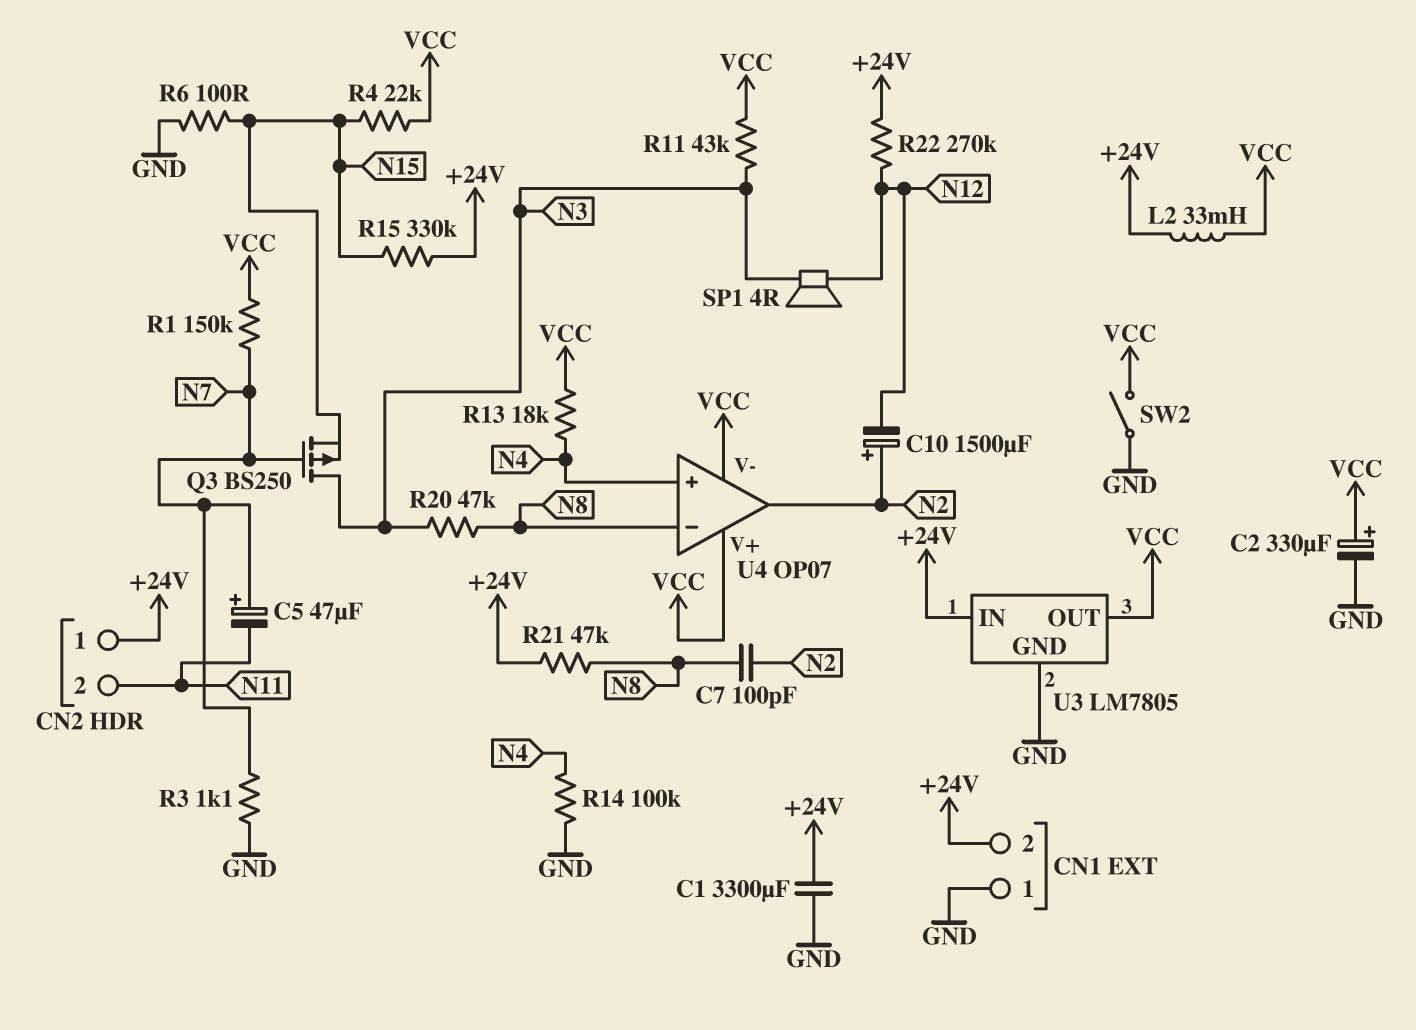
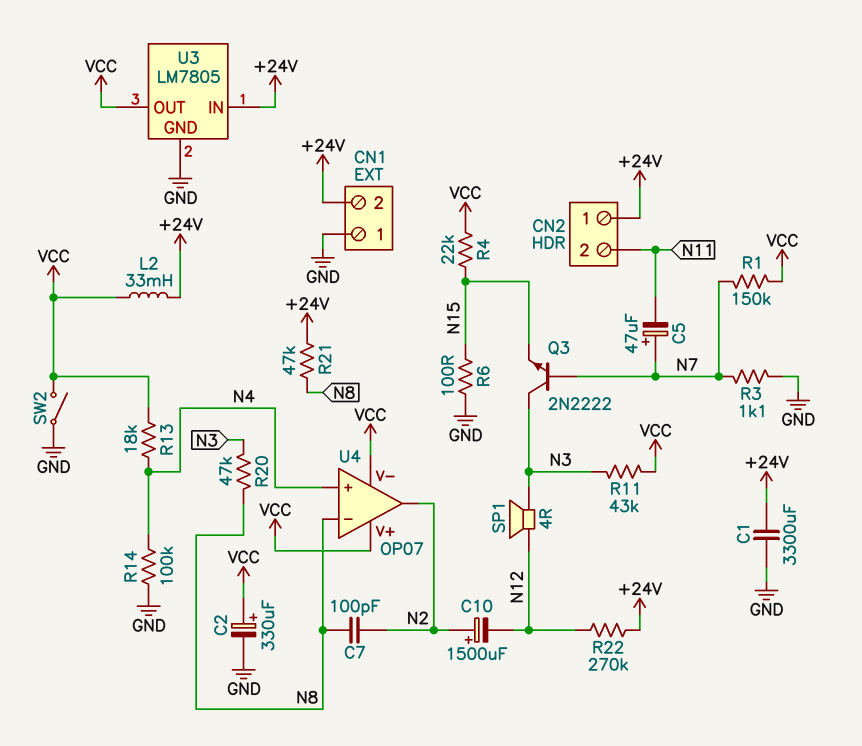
Q3: PMOS BS250 (G N7, D N3, S N15) -> NPN 2N2222 (B N7, C N3, E N15)
R15: 330k (+24V, N15) -> none

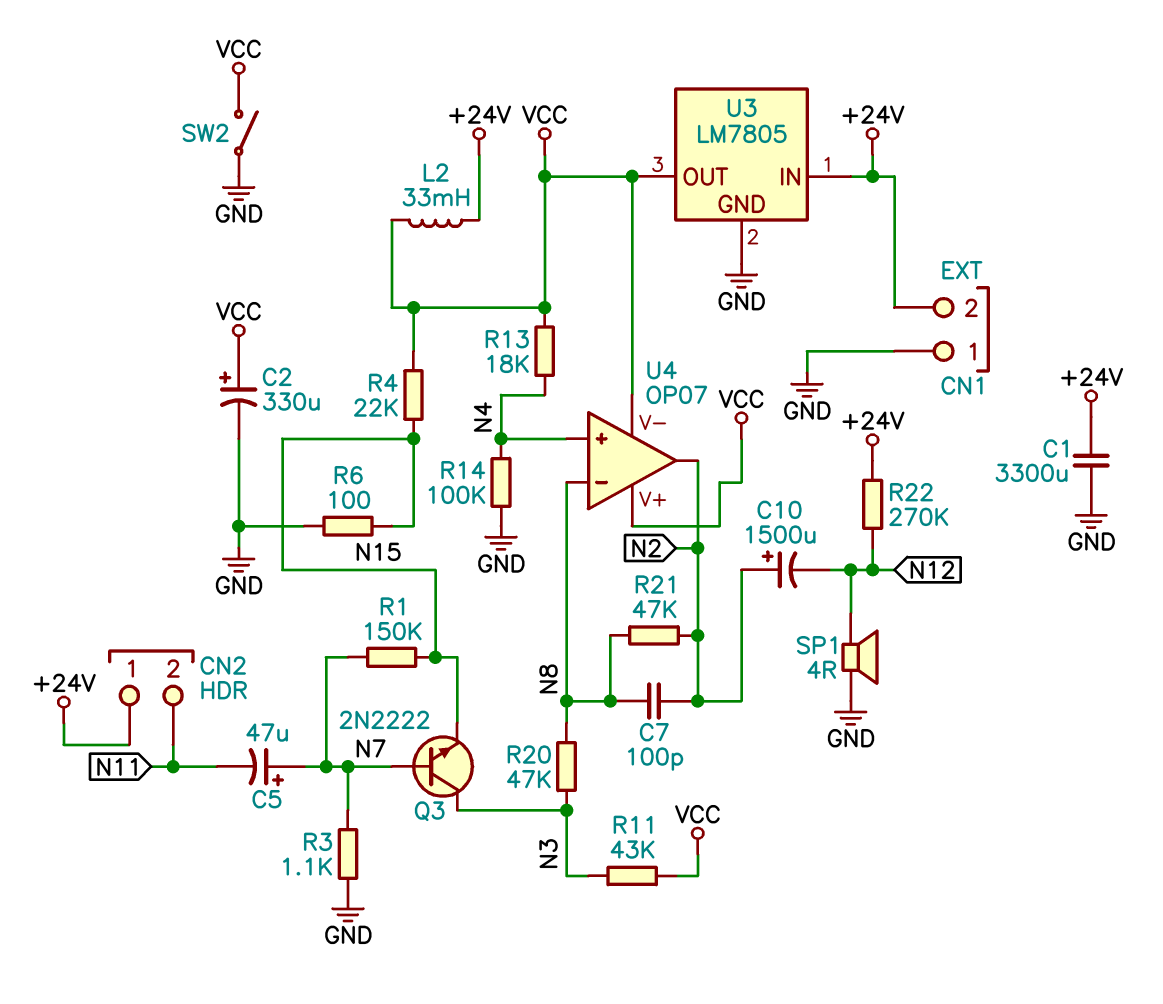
R1: 150k (N7, VCC) -> 150k (N7, N15)
R21: 47k (+24V, N8) -> 47k (N2, N8)
SP1: speaker 4R (N3, N12) -> speaker 4R (GND, N12)

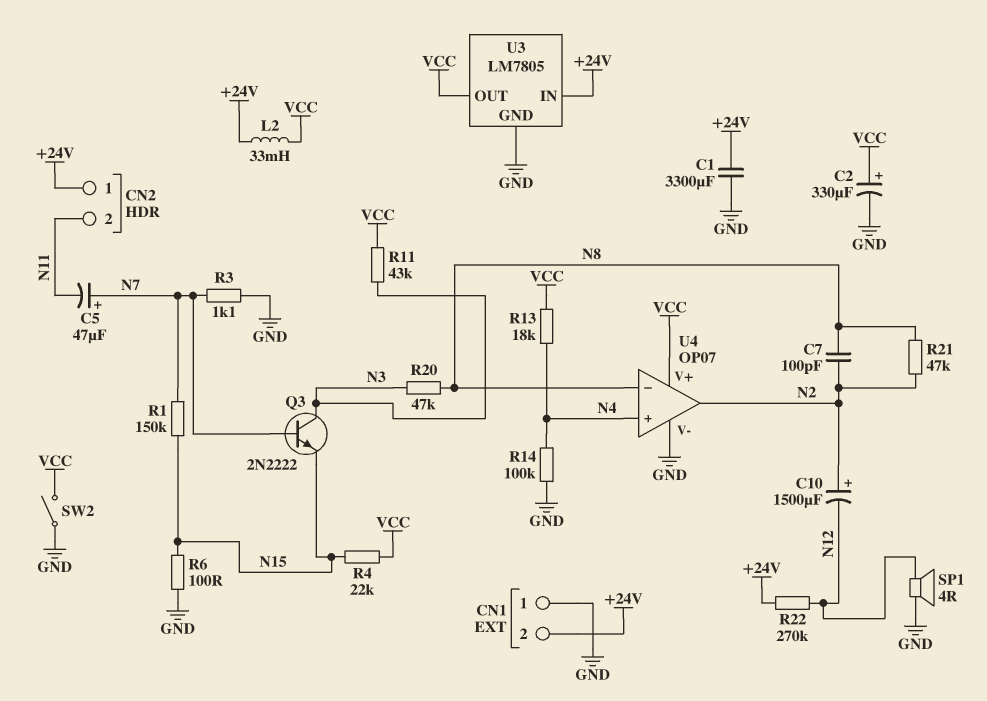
U4 pin V-: VCC -> GND

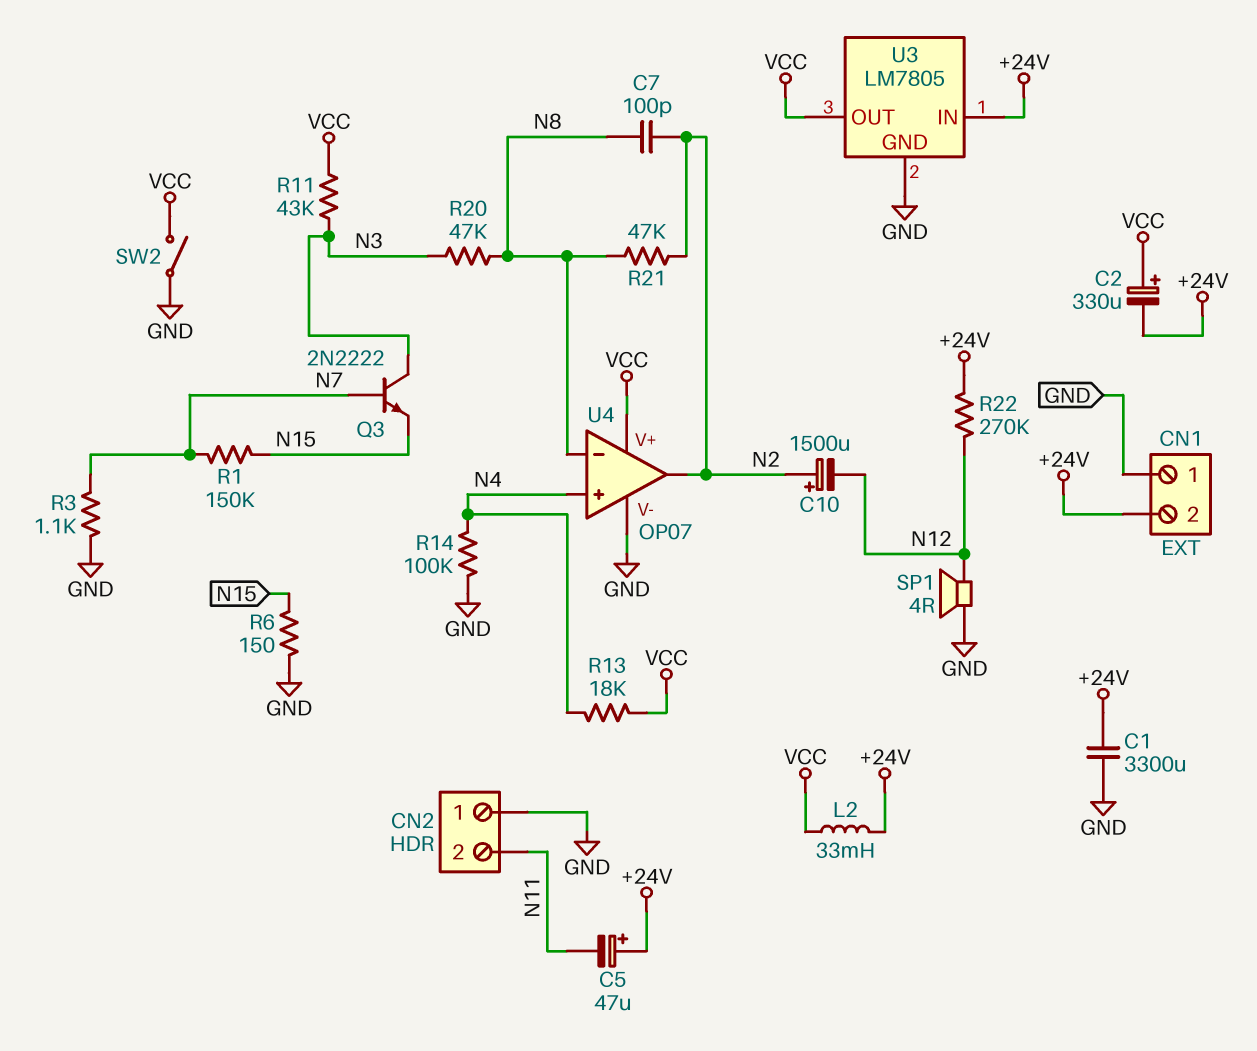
C2: 330uF (plus VCC, minus GND) -> 330uF (plus VCC, minus +24V)
C5: 47uF (plus N7, minus N11) -> 47uF (plus +24V, minus N11)
CN2 pin 1: +24V -> GND
R4: 22k (N15, VCC) -> none
R6: 100 (GND, N15) -> 150 (GND, N15)

